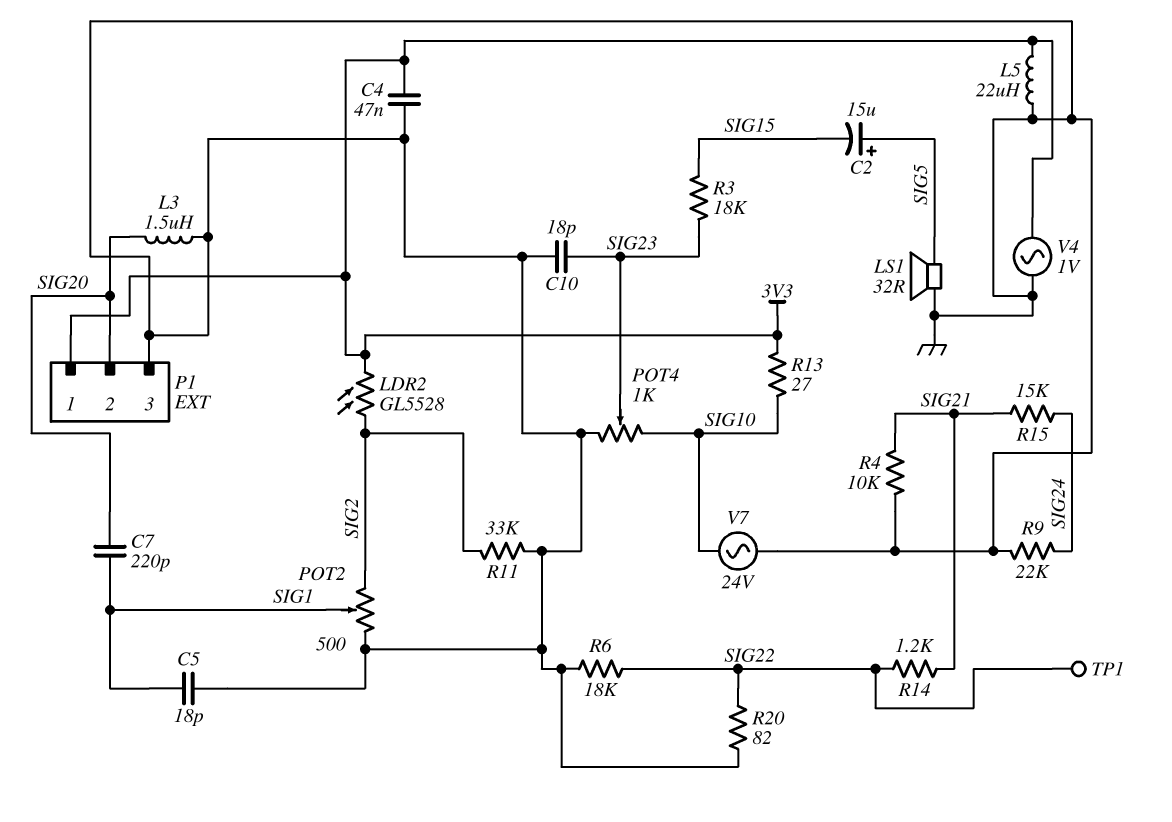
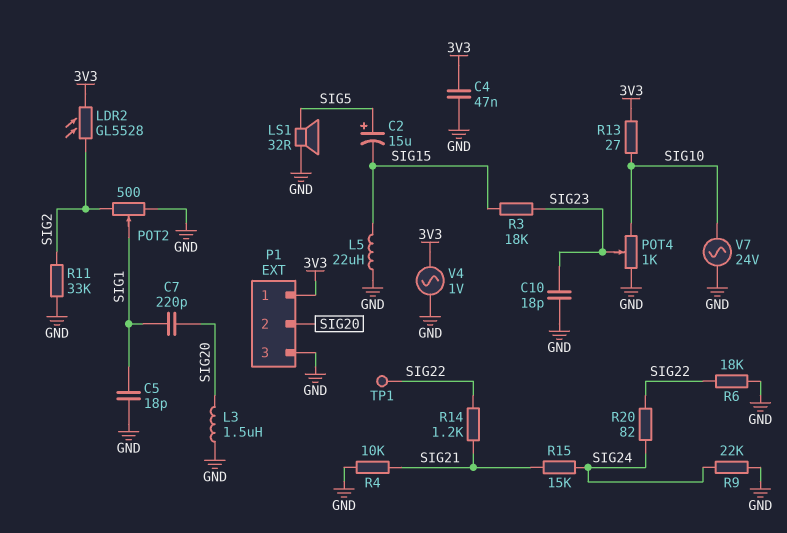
L5: 22uH (3V3, GND) -> 22uH (GND, SIG15)
R20: 82 (GND, SIG22) -> 82 (SIG22, SIG24)

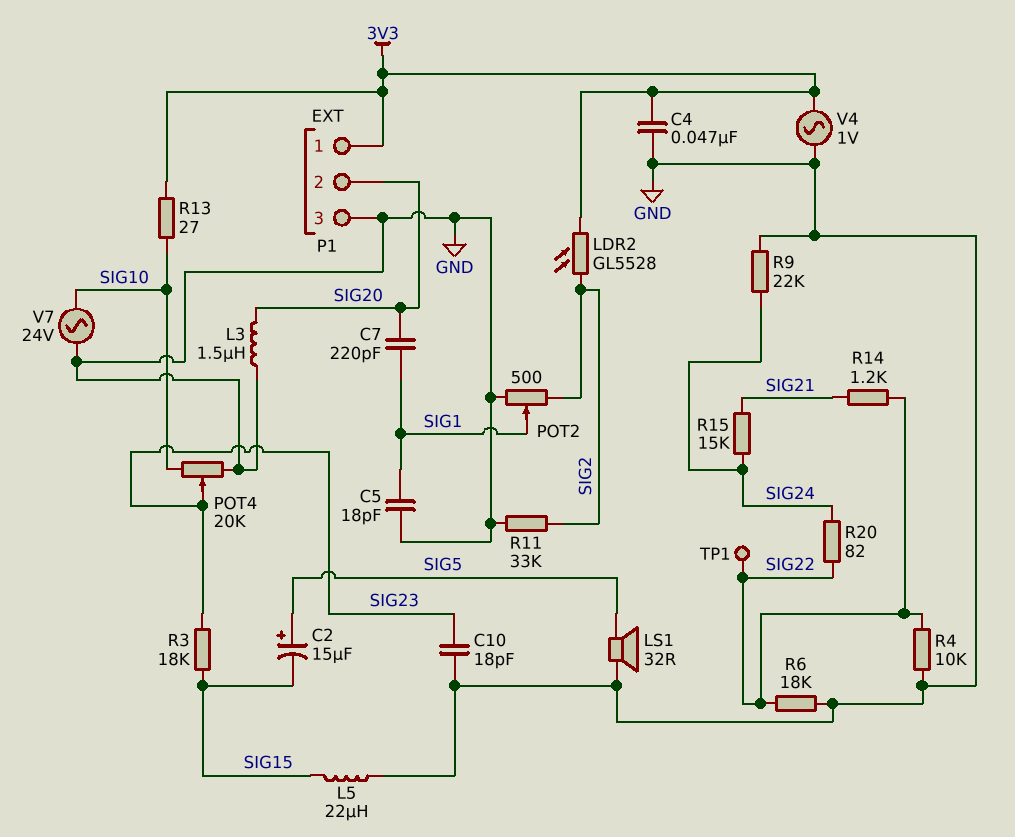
POT4: 1k (GND, SIG10, wiper SIG23) -> 20k (GND, SIG10, wiper SIG23)
R4: 10k (GND, SIG21) -> 10k (GND, SIG22)

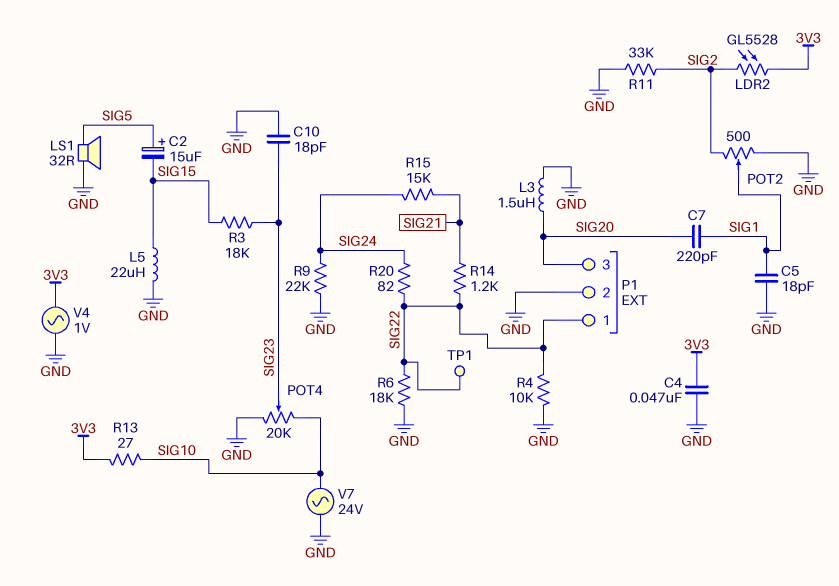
P1 pin 1: 3V3 -> SIG22
P1 pin 2: SIG20 -> GND
P1 pin 3: GND -> SIG20

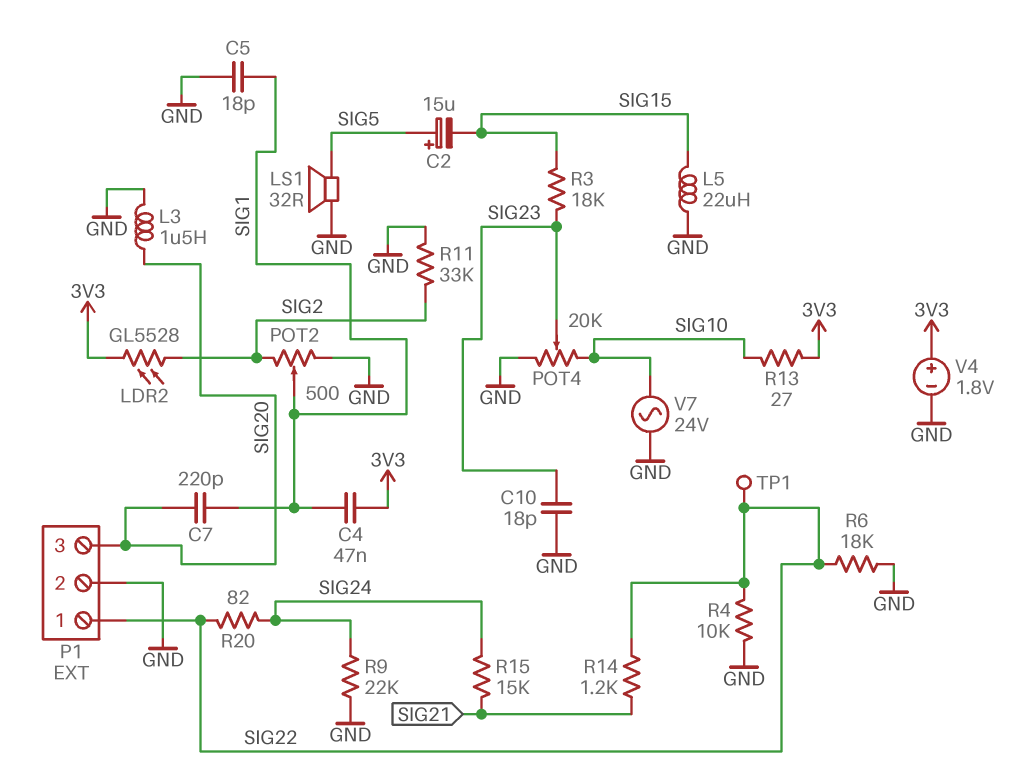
C4: 47nF (3V3, GND) -> 47nF (3V3, SIG1)
V4: AC 1V (3V3, GND) -> 1.8V (plus 3V3, minus GND)

